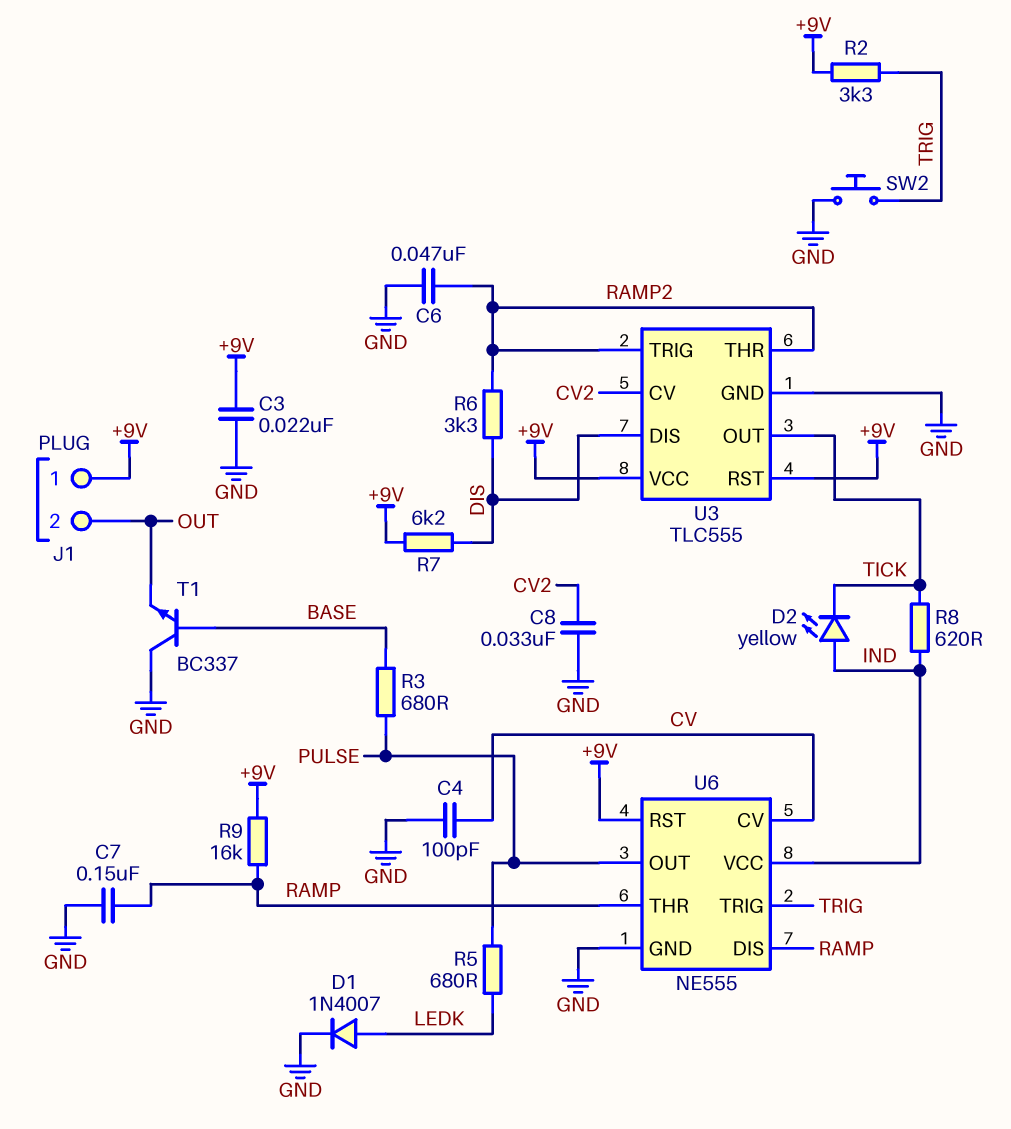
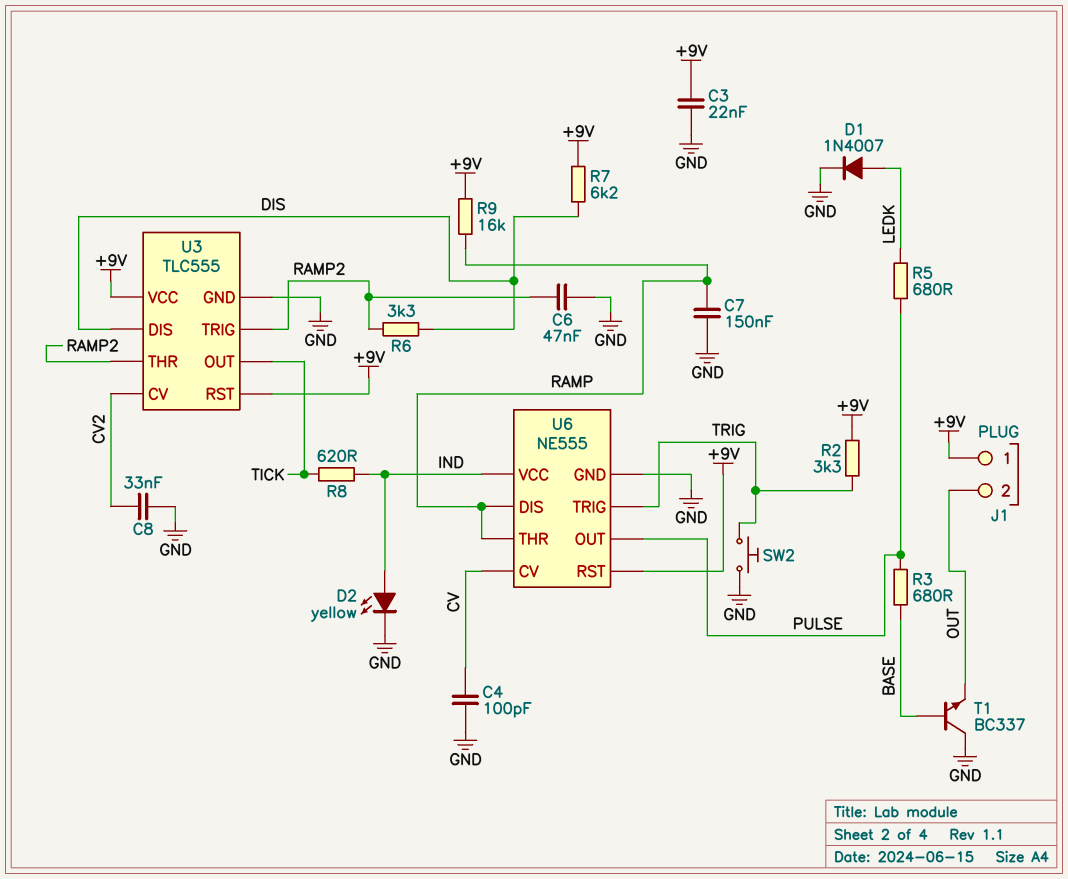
D2: LED yellow (A IND, K TICK) -> LED yellow (A IND, K GND)

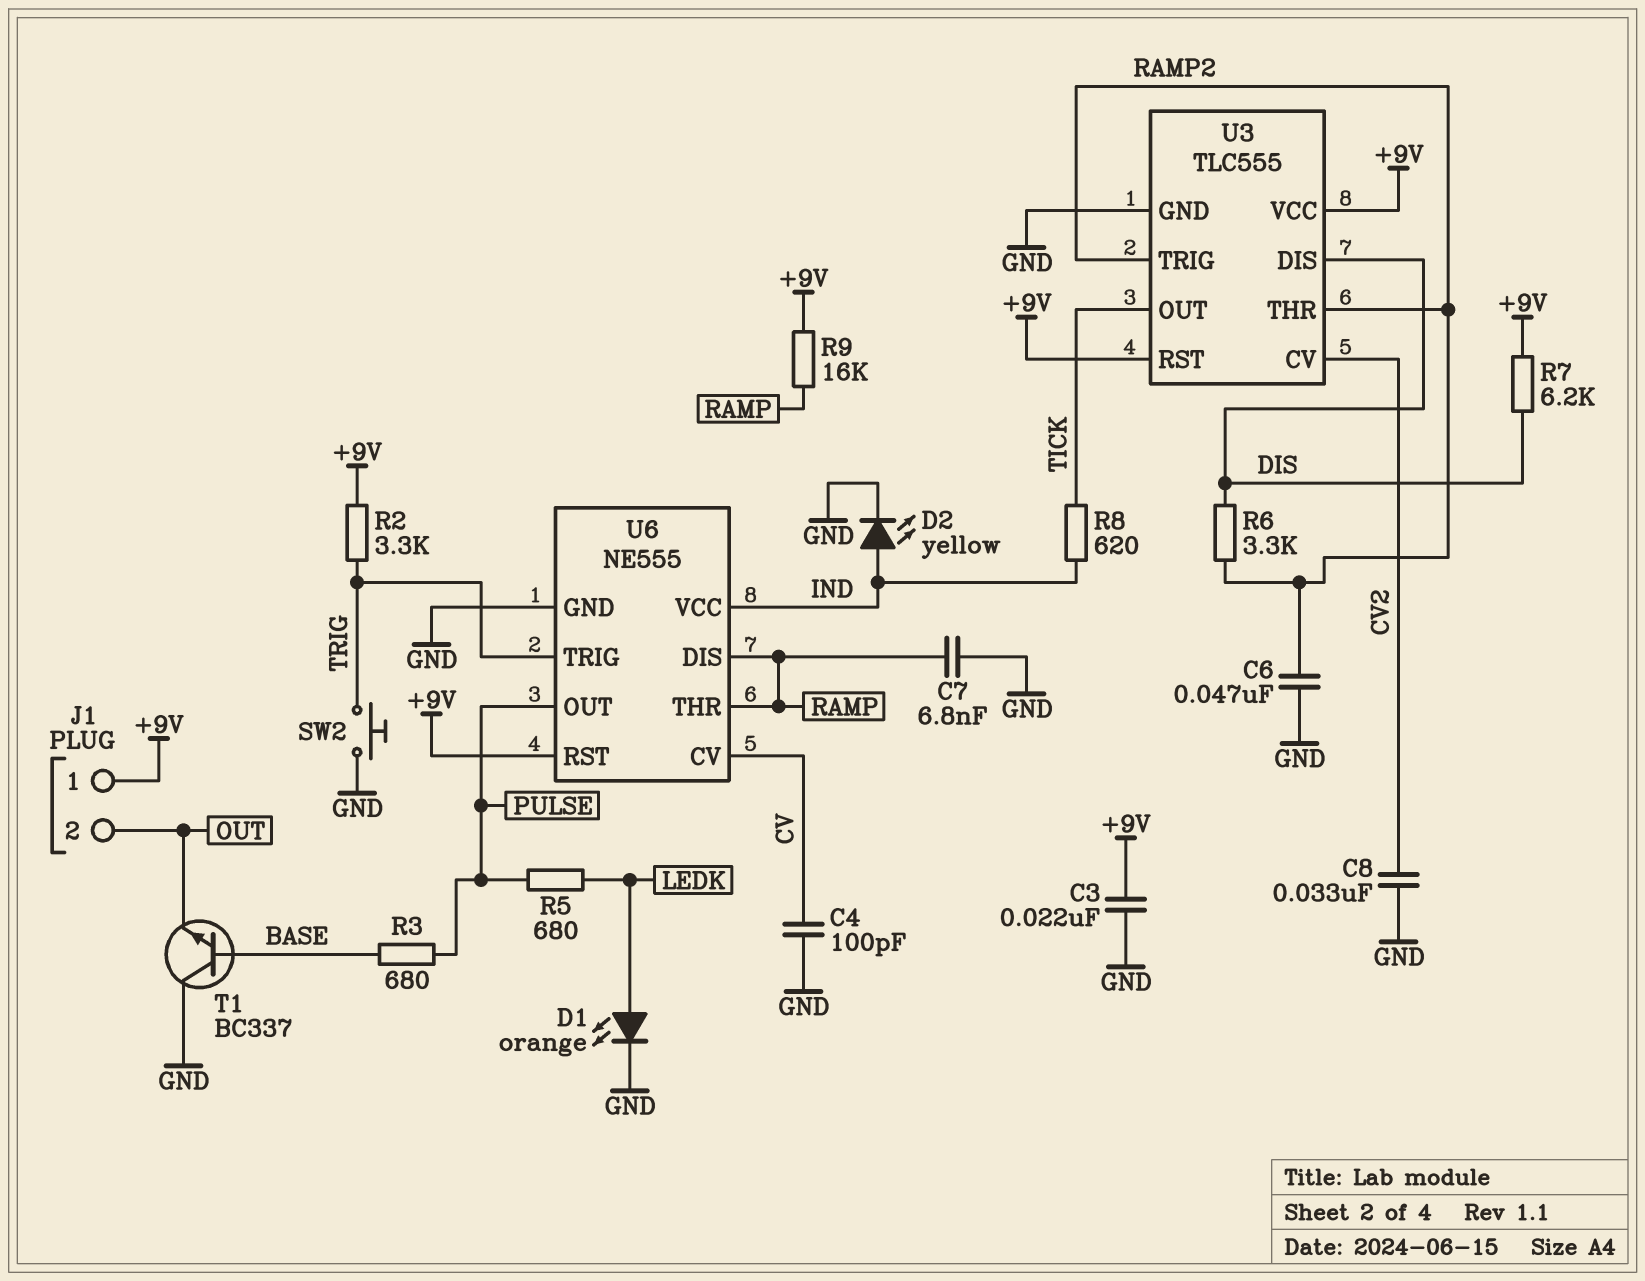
C7: 150nF (GND, RAMP) -> 6.8nF (GND, RAMP)
D1: diode 1N4007 (A LEDK, K GND) -> LED orange (A LEDK, K GND)

